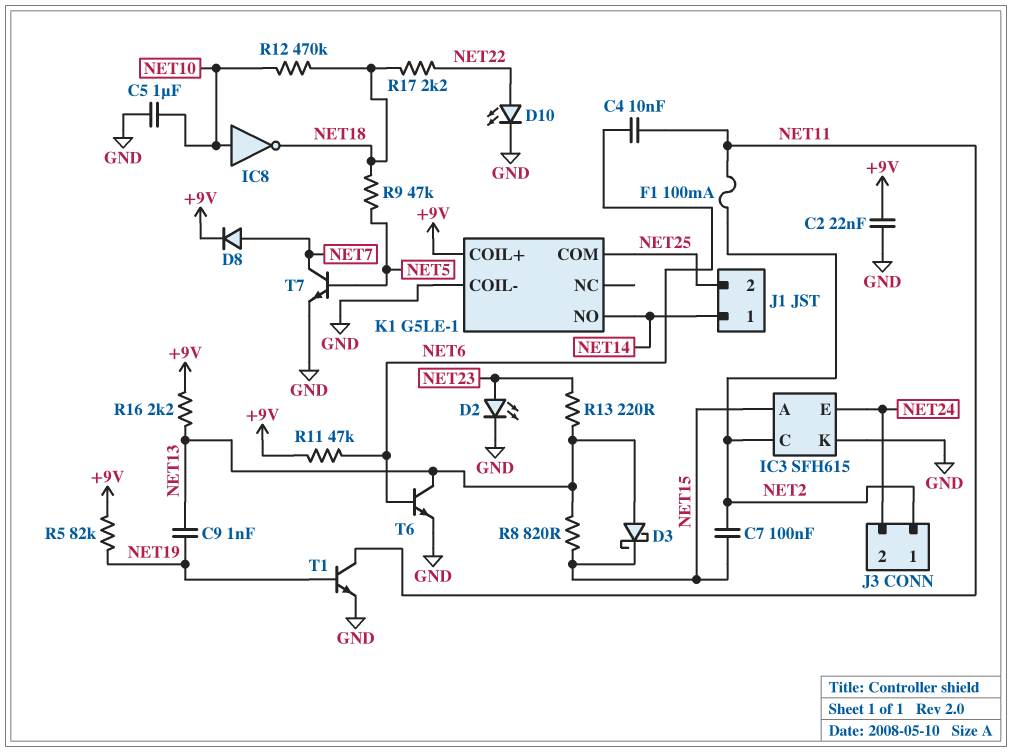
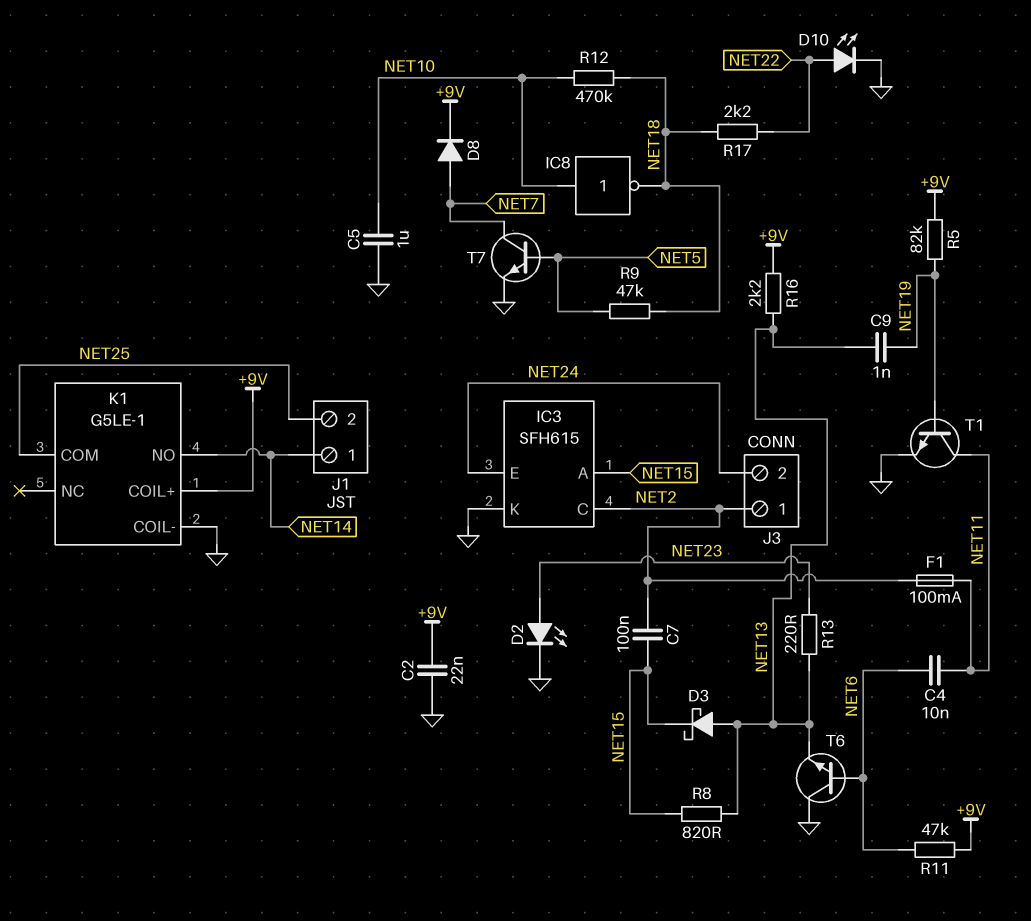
T6: NPN (B NET6, C NET13, E GND) -> NPN (B NET6, C GND, E NET13)

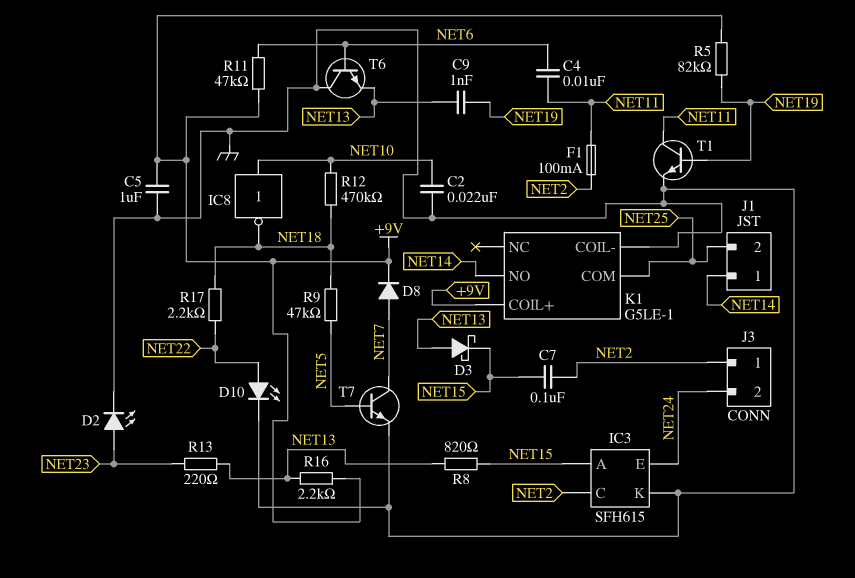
C2: 22nF (+9V, GND) -> 22nF (GND, NET10)
C5: 1uF (GND, NET10) -> 1uF (+9V, GND)

